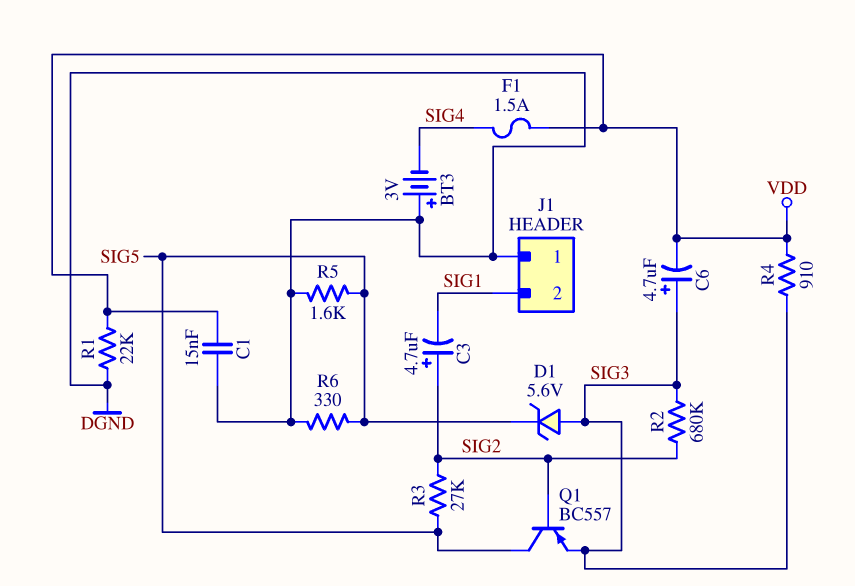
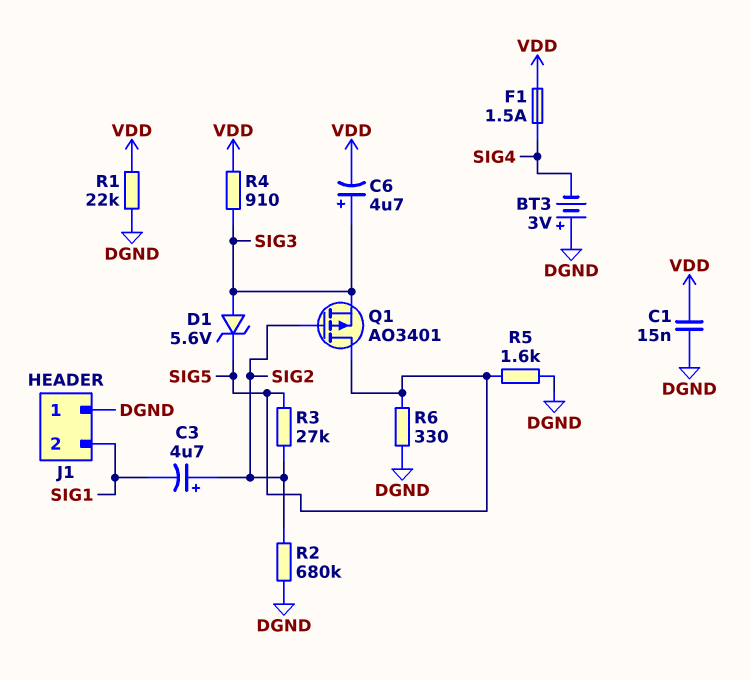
Q1: PNP BC557 (B SIG2, C SIG5, E SIG3) -> PMOS AO3401 (G SIG2, D SIG5, S SIG3)
R2: 680k (SIG2, SIG3) -> 680k (DGND, SIG2)

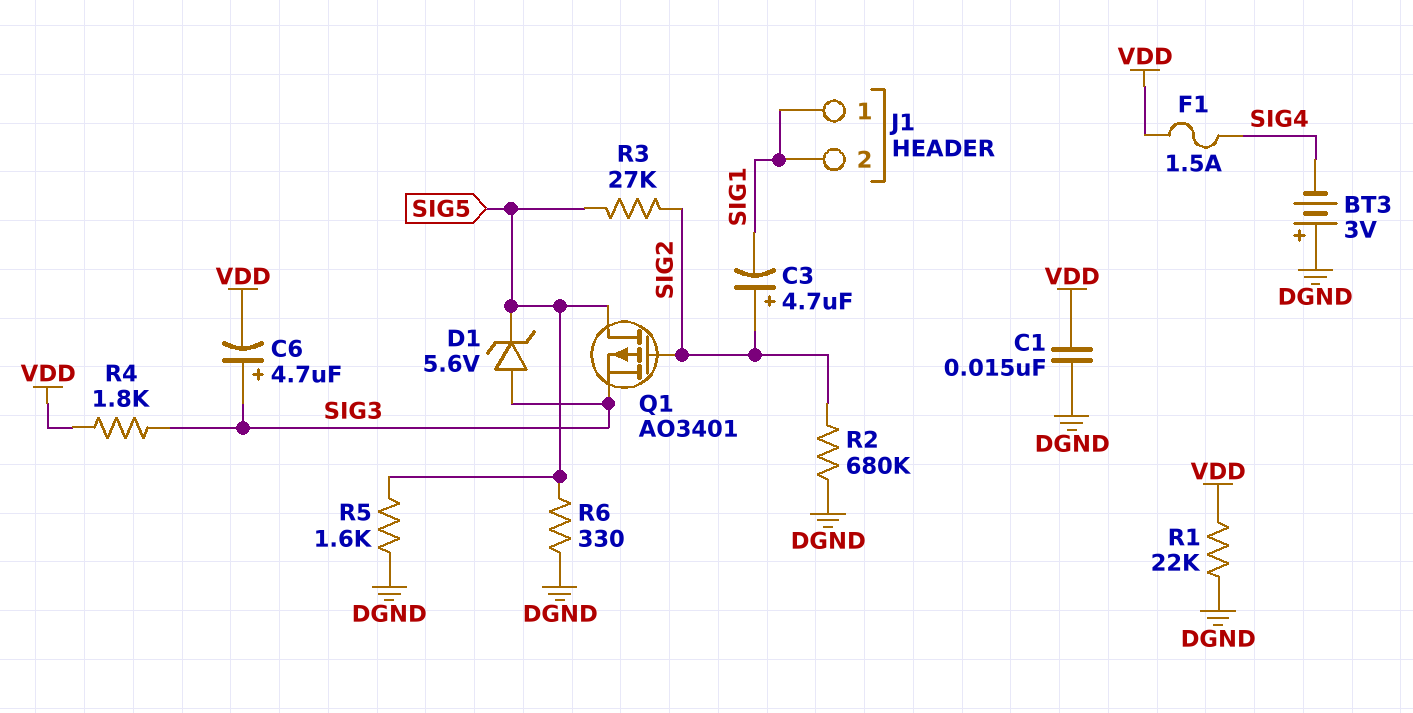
J1 pin 1: DGND -> SIG1
R4: 910 (SIG3, VDD) -> 1.8k (SIG3, VDD)

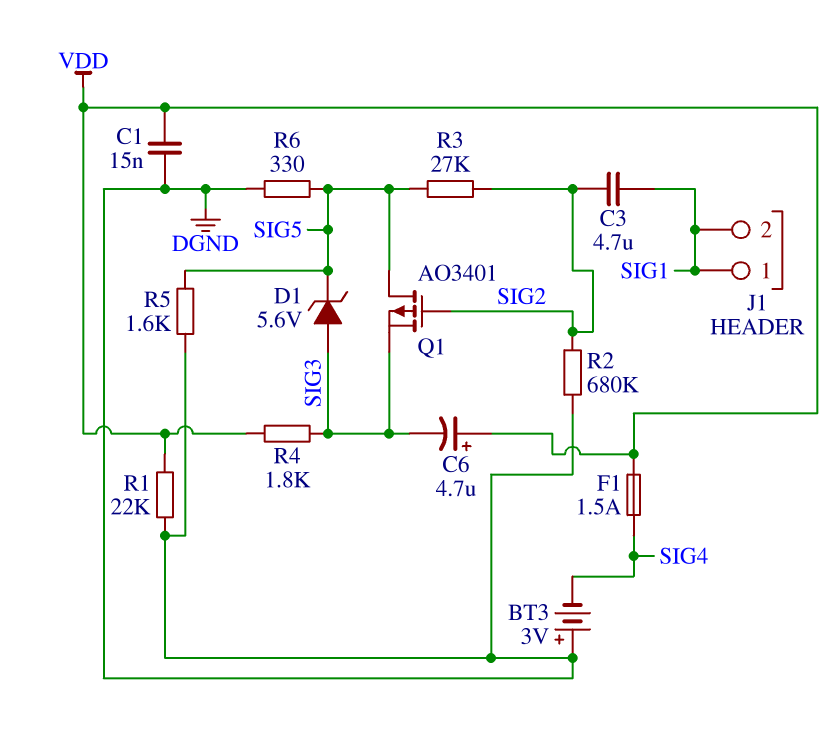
C3: 4.7uF (plus SIG2, minus SIG1) -> 4.7uF (SIG1, SIG2)
C6: 4.7uF (plus SIG3, minus VDD) -> 4.7uF (plus VDD, minus SIG3)

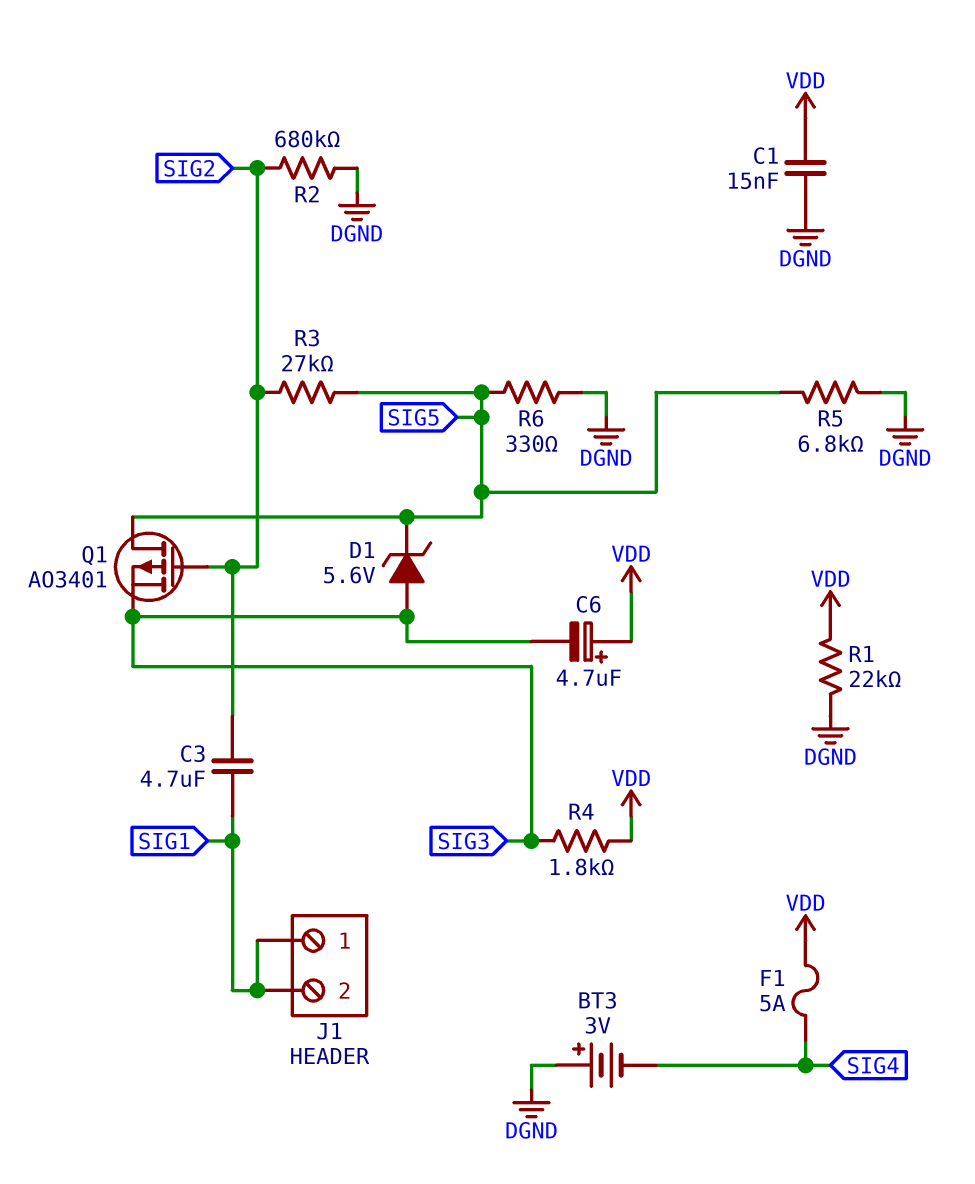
F1: 1.5A (SIG4, VDD) -> 5A (SIG4, VDD)
R5: 1.6k (DGND, SIG5) -> 6.8k (DGND, SIG5)

